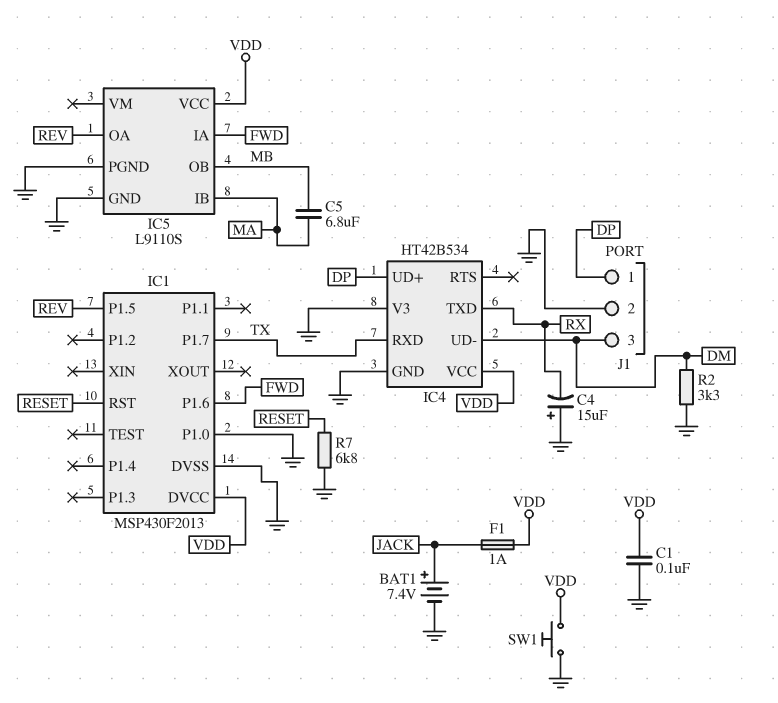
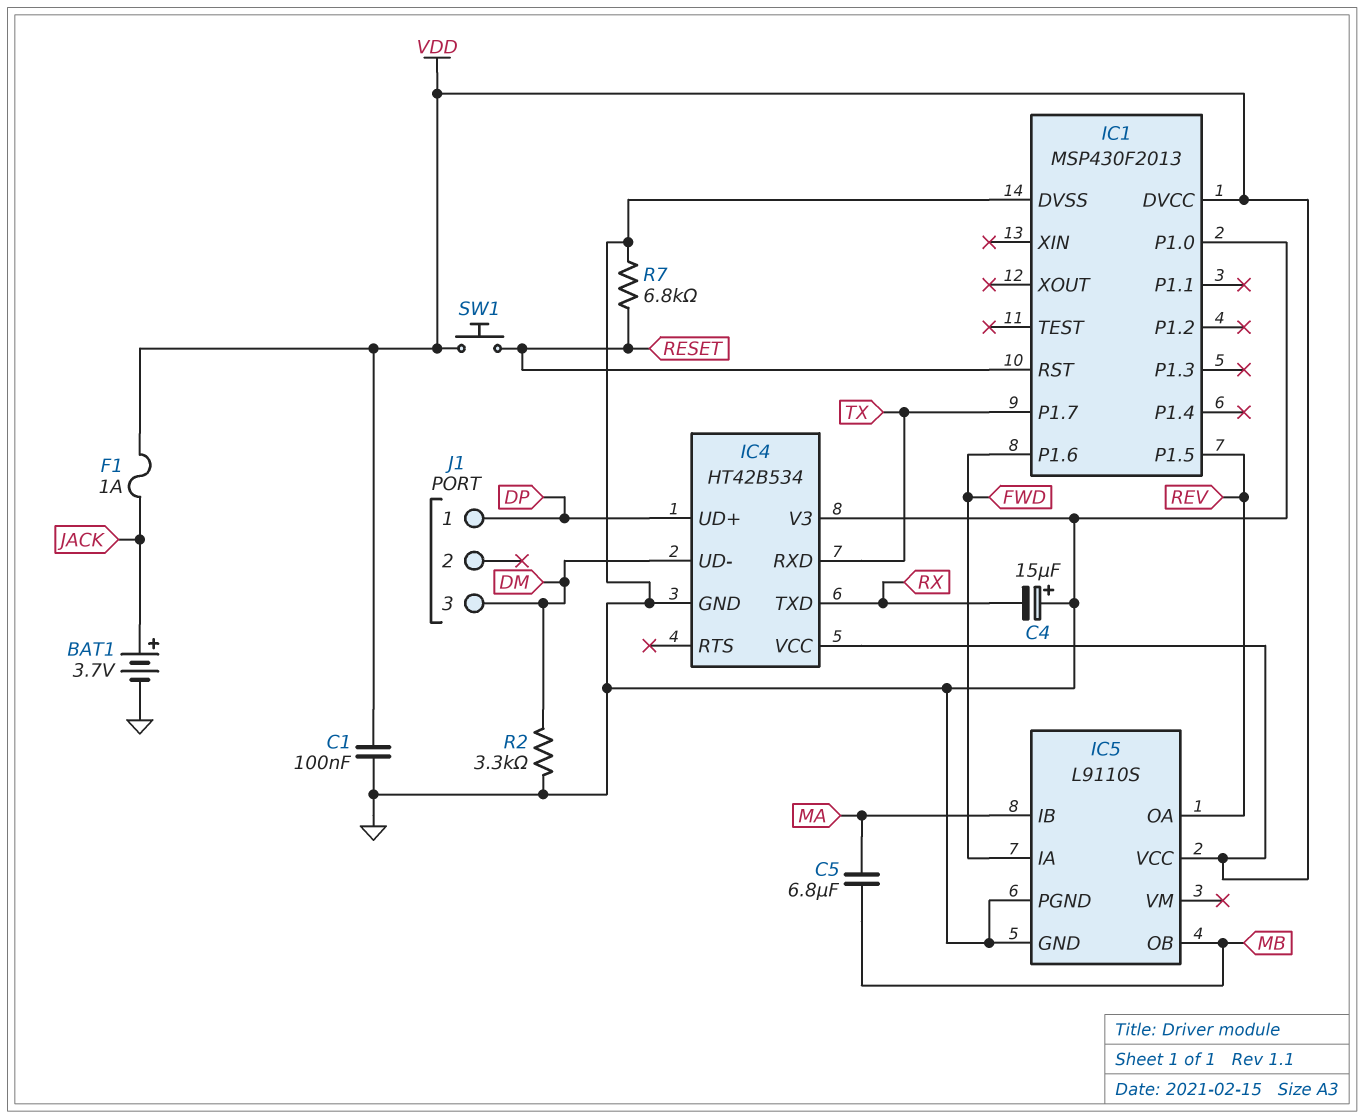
BAT1: 7.4V (plus JACK, minus GND) -> 3.7V (plus JACK, minus GND)
J1 pin 2: GND -> none
SW1: button (GND, VDD) -> button (RESET, VDD)

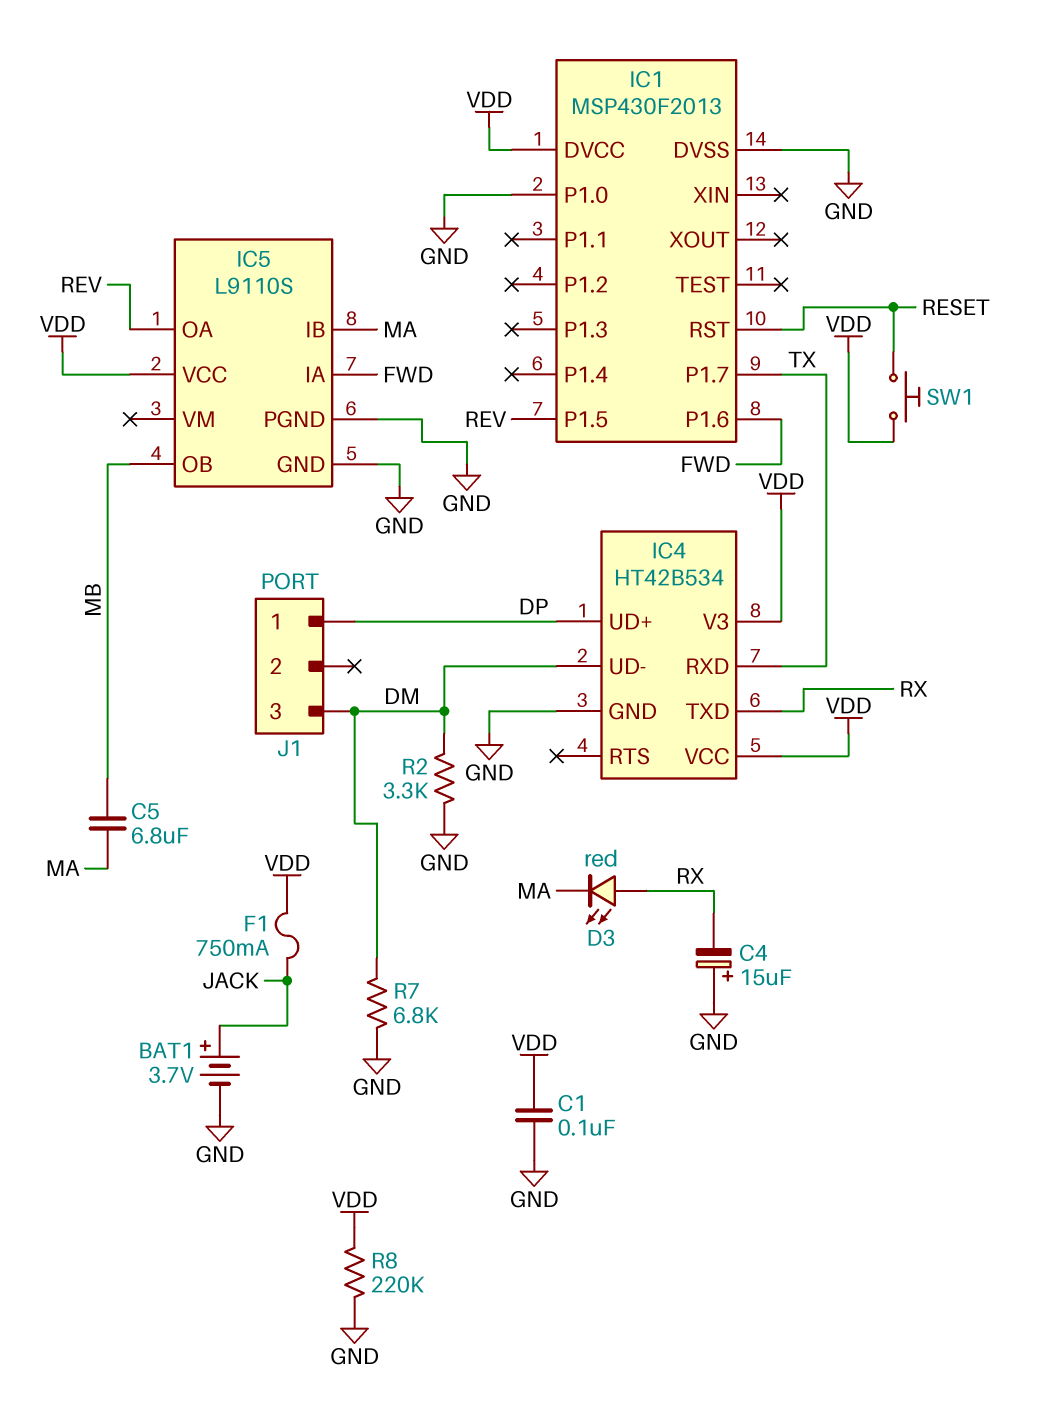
D3: none -> LED red (A RX, K MA)
F1: 1A (JACK, VDD) -> 750mA (JACK, VDD)
IC4 pin V3: GND -> VDD
R7: 6.8k (GND, RESET) -> 6.8k (DM, GND)
R8: none -> 220k (GND, VDD)

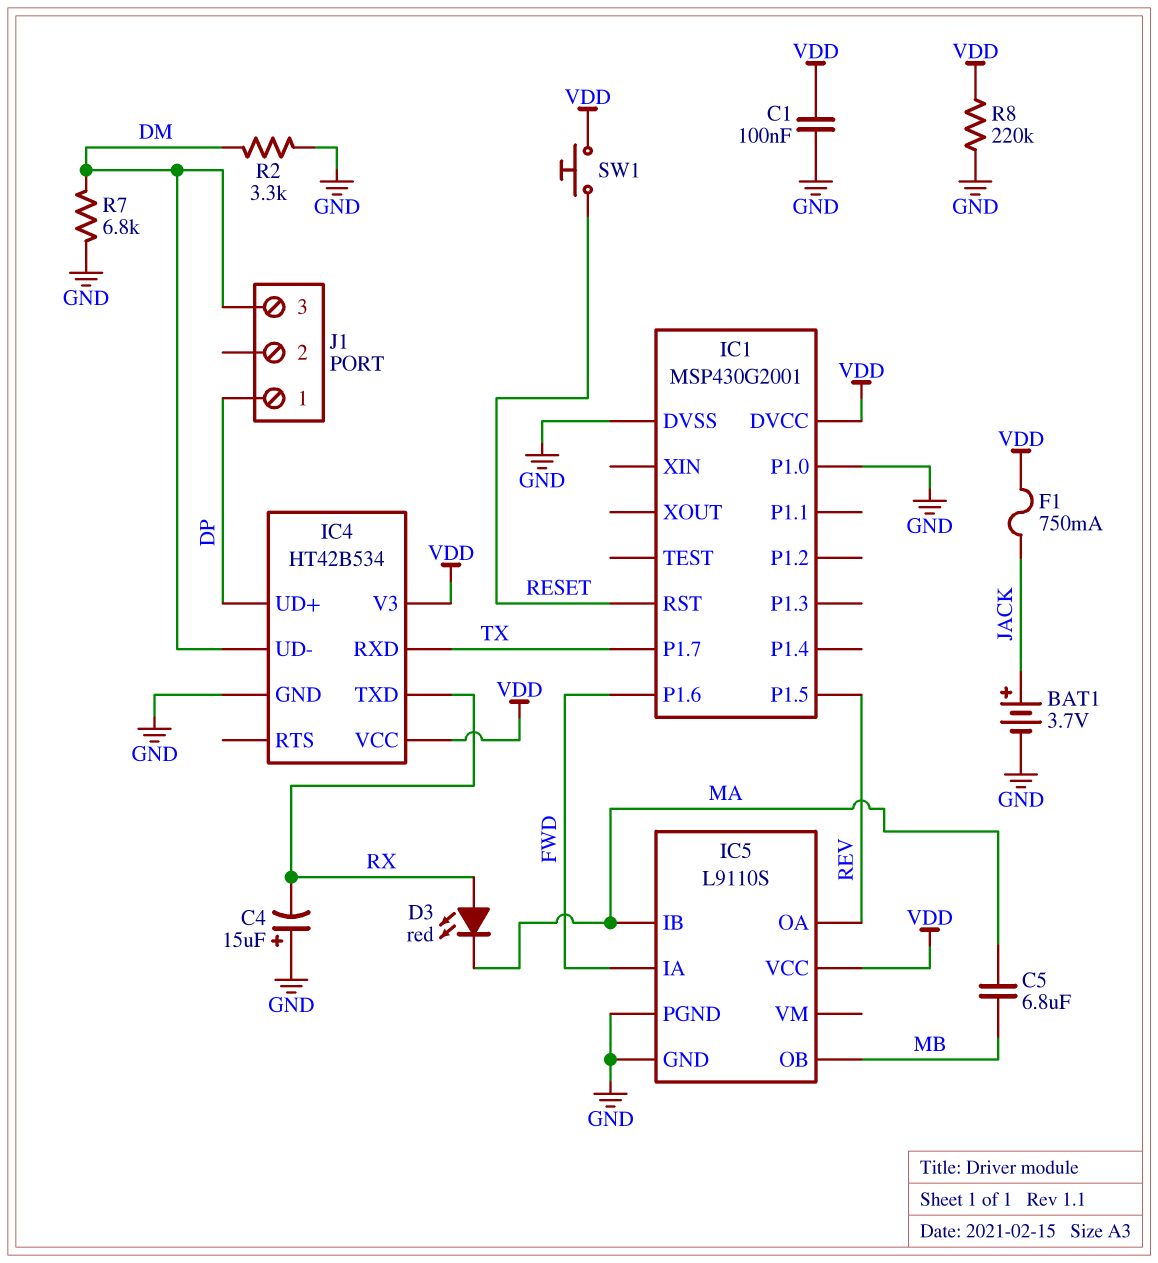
IC1: MSP430F2013 -> MSP430G2001

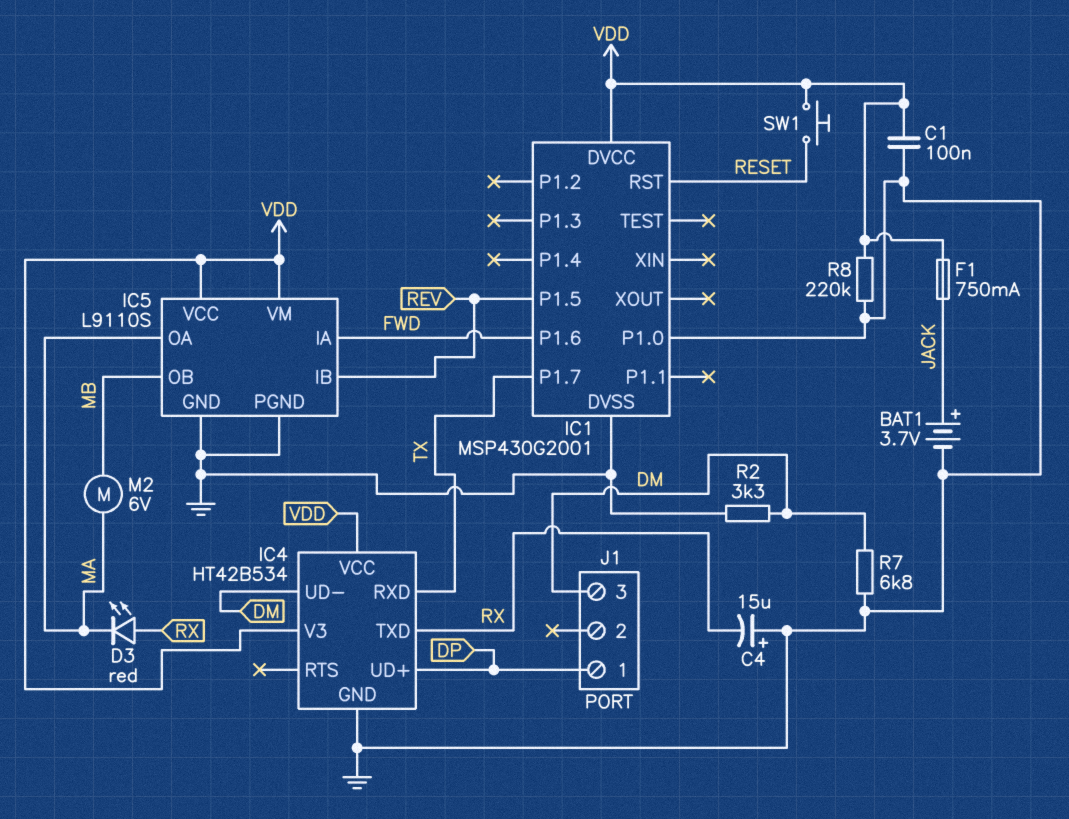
C5: 6.8uF (MA, MB) -> none
IC5 pin IB: MA -> REV
IC5 pin OA: REV -> MA
IC5 pin VM: none -> VDD
M2: none -> motor 6V (MA, MB)

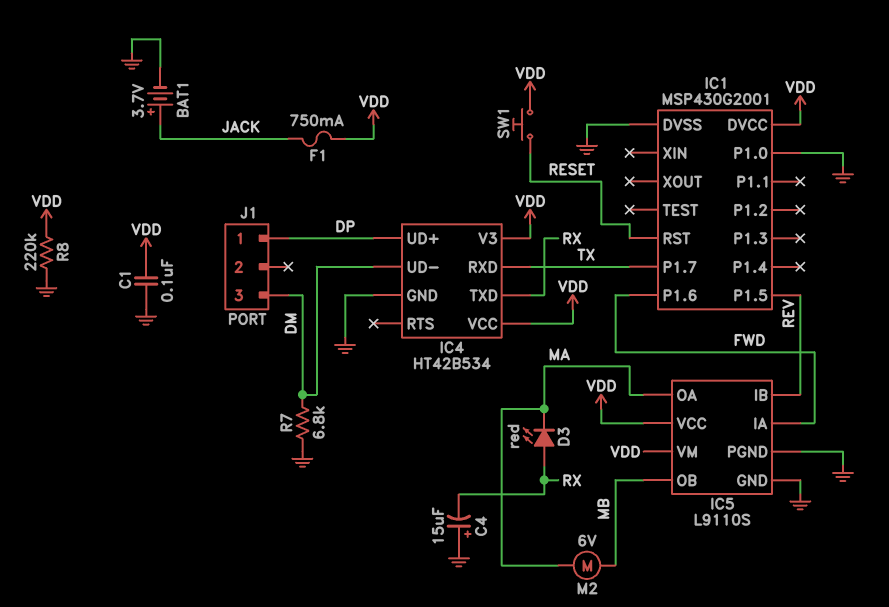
R2: 3.3k (DM, GND) -> none

